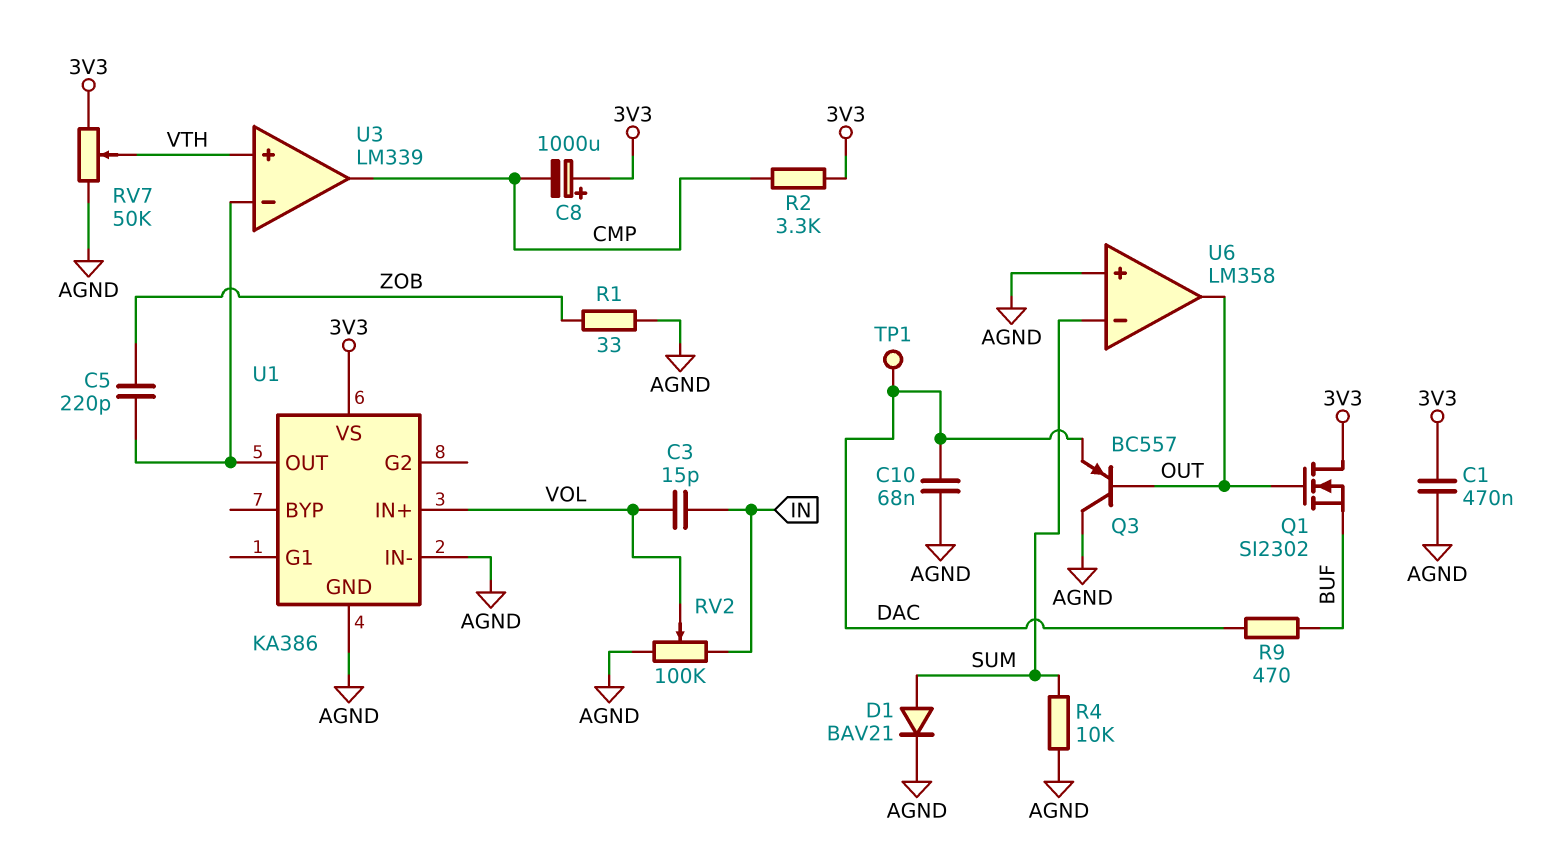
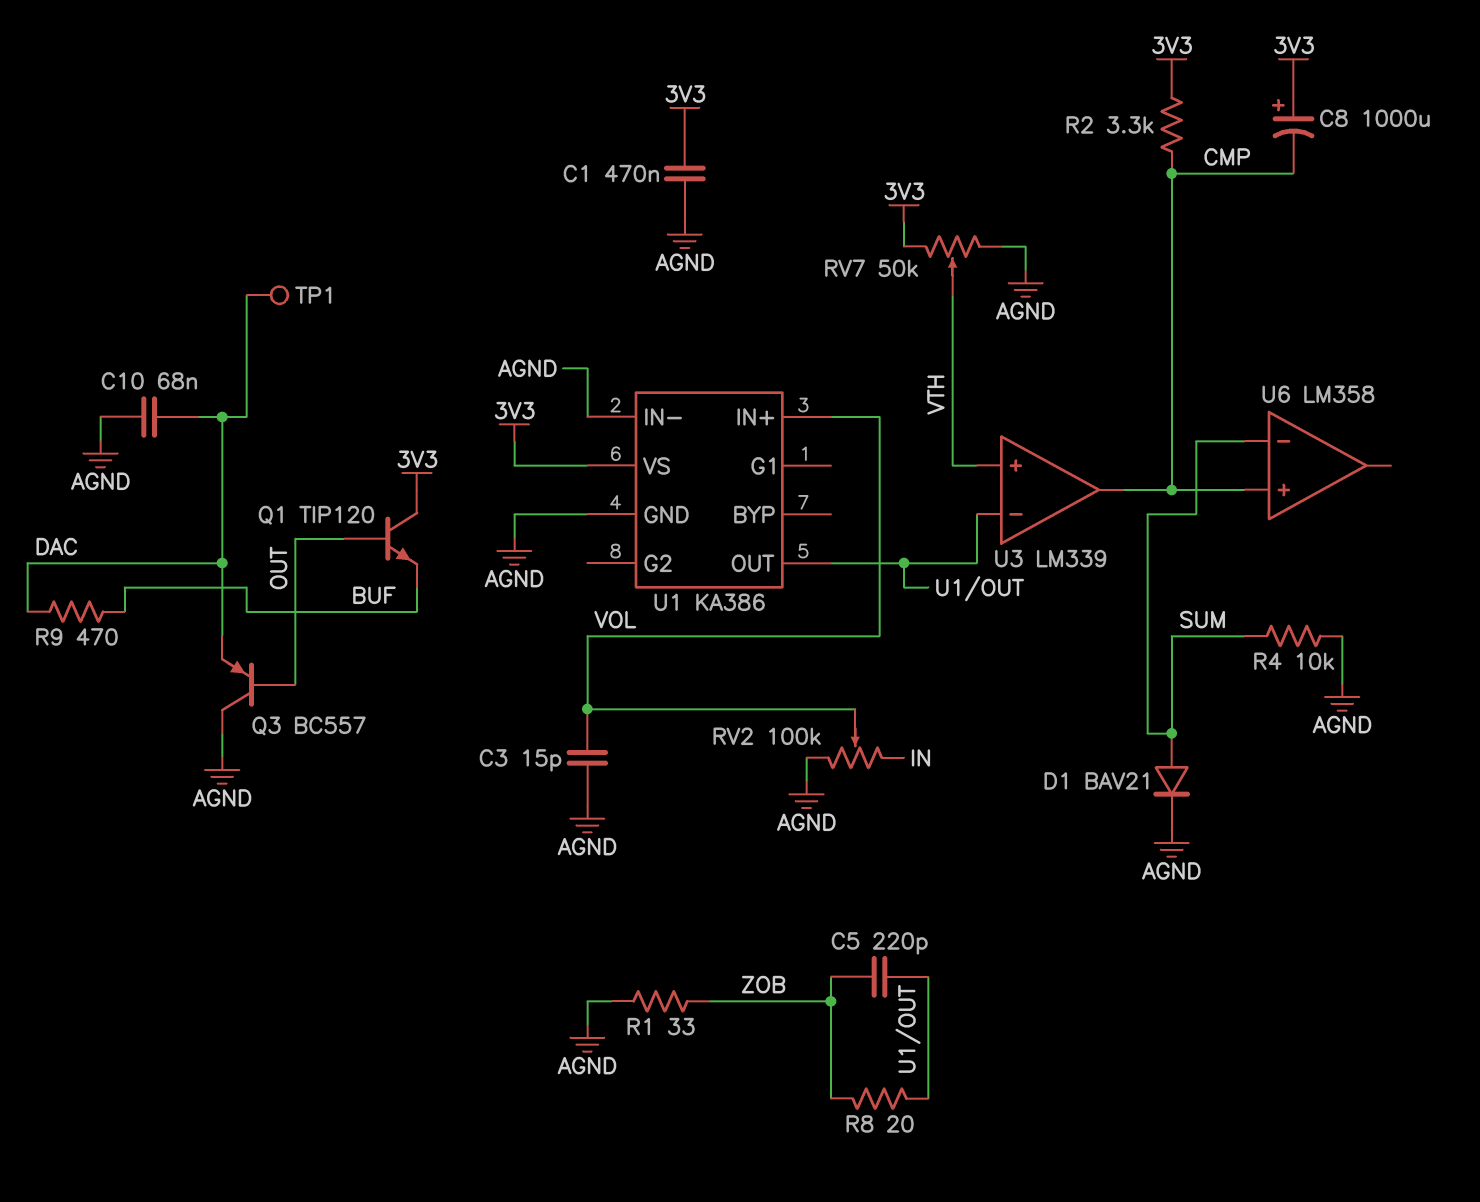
C3: 15pF (IN, VOL) -> 15pF (AGND, VOL)
Q1: NMOS SI2302 (G OUT, D 3V3, S BUF) -> NPN TIP120 (B OUT, C 3V3, E BUF)
R8: none -> 20 (U1/OUT, ZOB)
U6 pin in+: AGND -> CMP
U6 pin out: OUT -> none

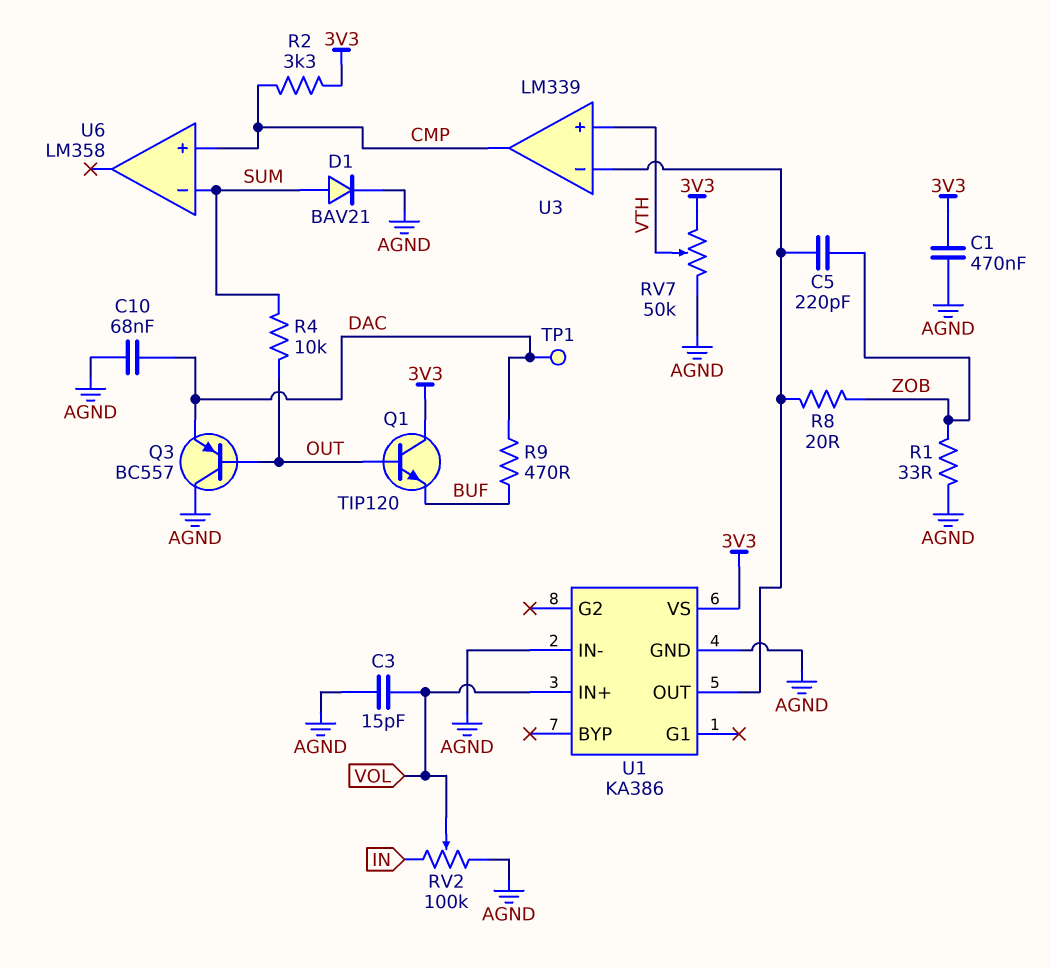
C8: 1000uF (plus 3V3, minus CMP) -> none
R4: 10k (AGND, SUM) -> 10k (OUT, SUM)

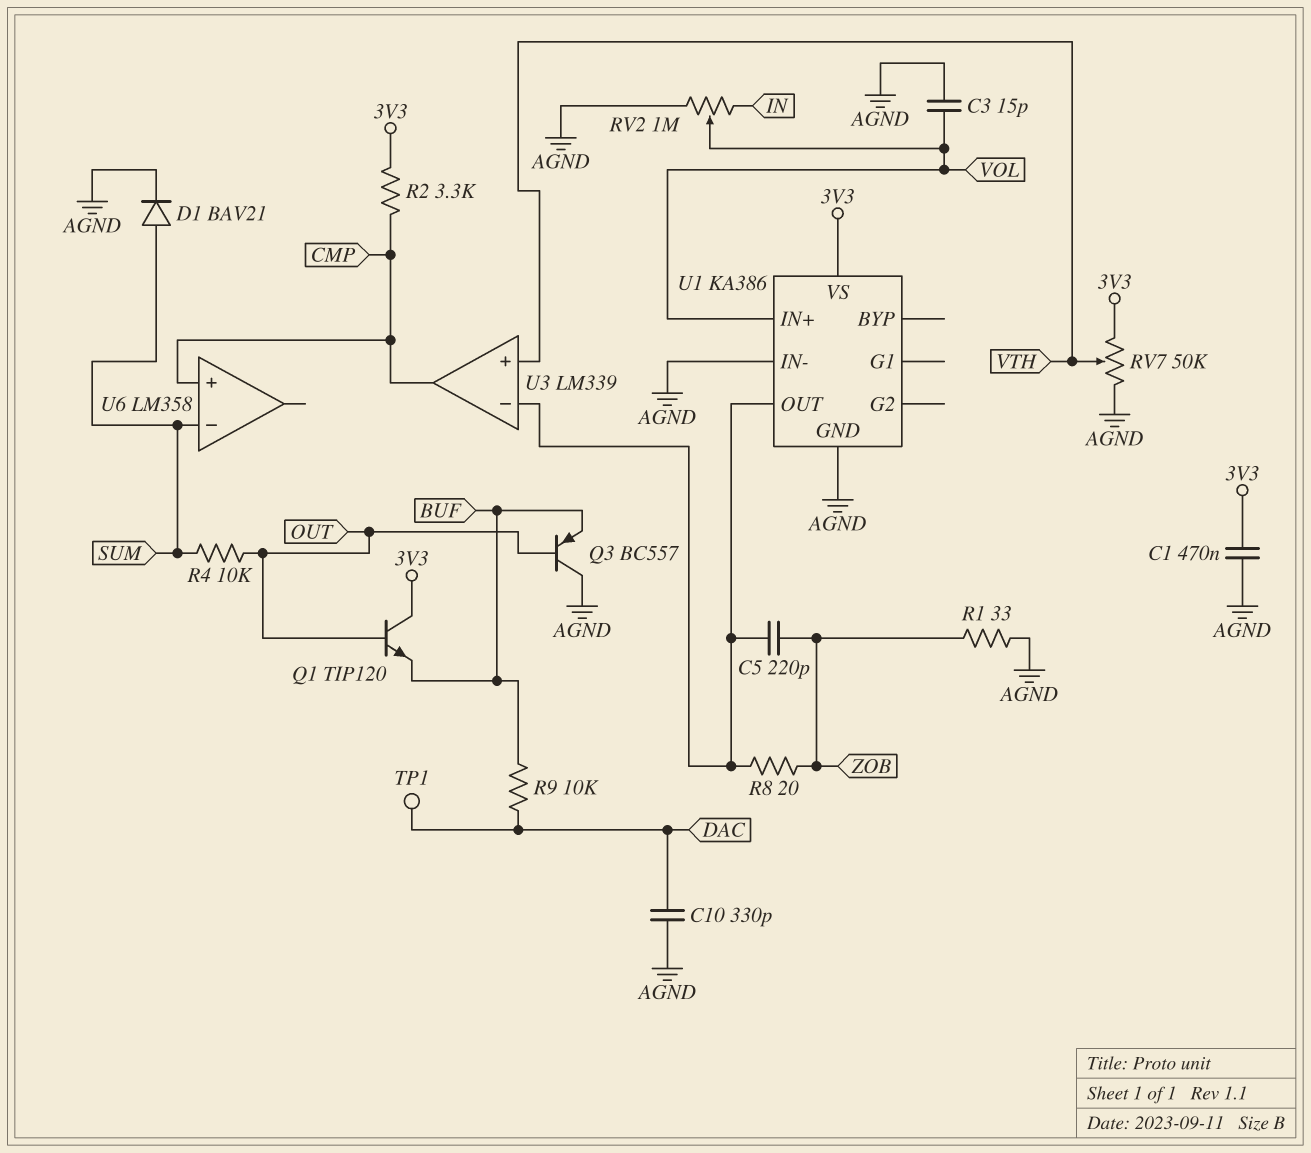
C10: 68nF (AGND, DAC) -> 330pF (AGND, DAC)
Q3: PNP BC557 (B OUT, C AGND, E DAC) -> PNP BC557 (B OUT, C AGND, E BUF)
R9: 470 (BUF, DAC) -> 10k (BUF, DAC)
RV2: 100k (AGND, IN, wiper VOL) -> 1M (AGND, IN, wiper VOL)

